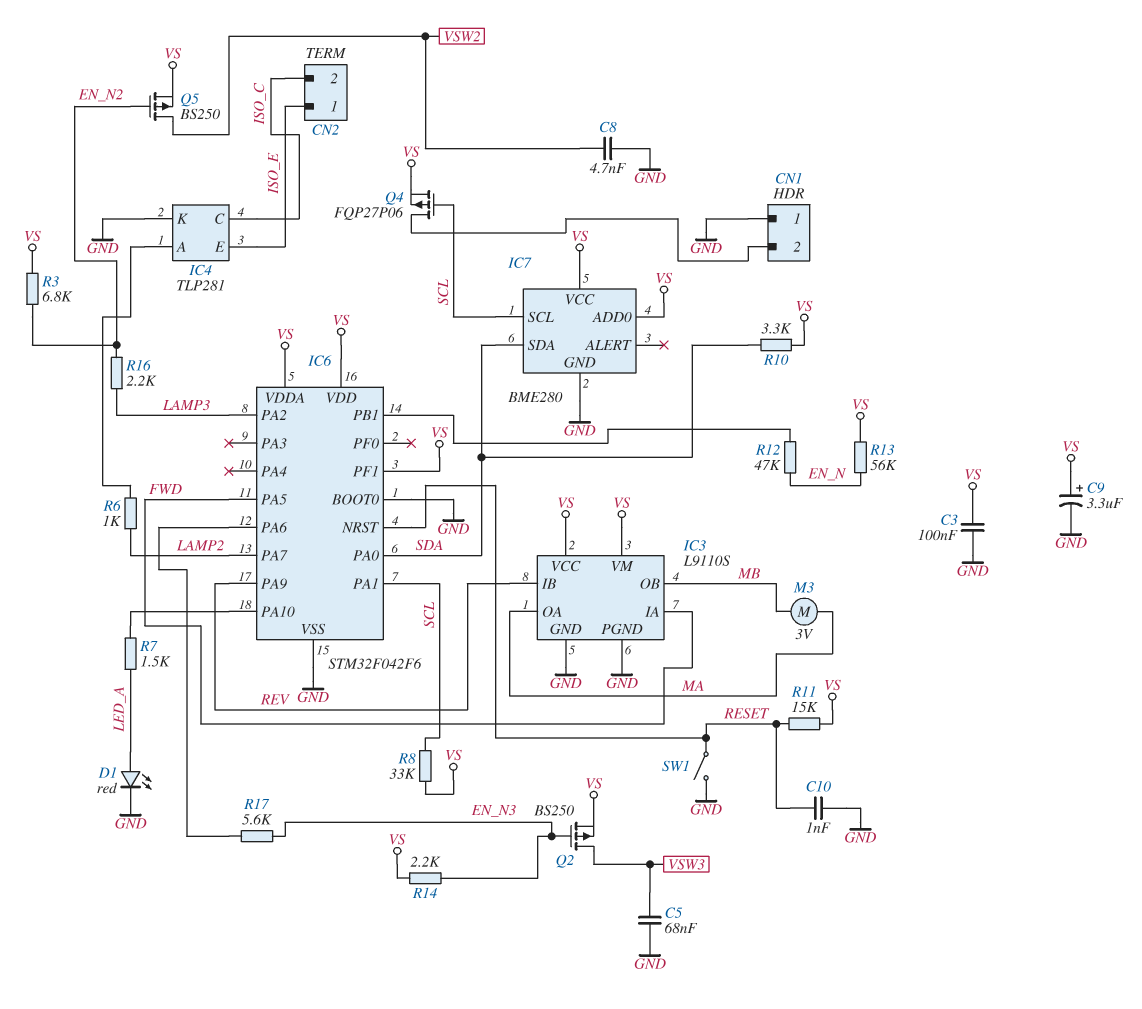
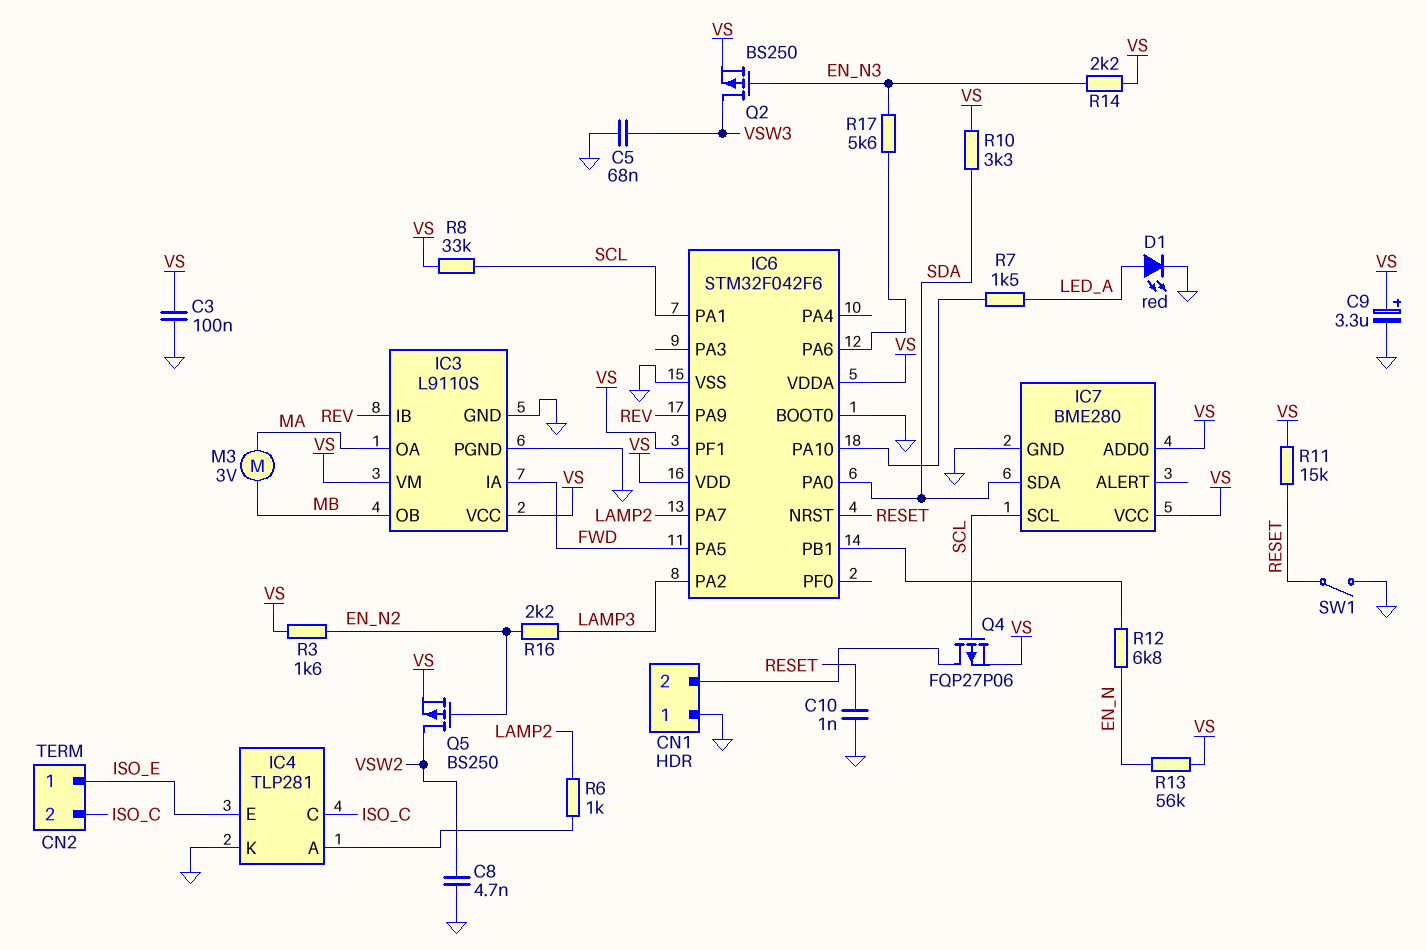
R3: 6.8k (EN_N2, VS) -> 1.6k (EN_N2, VS)
R12: 47k (EN_N, IC6/PB1) -> 6.8k (EN_N, IC6/PB1)

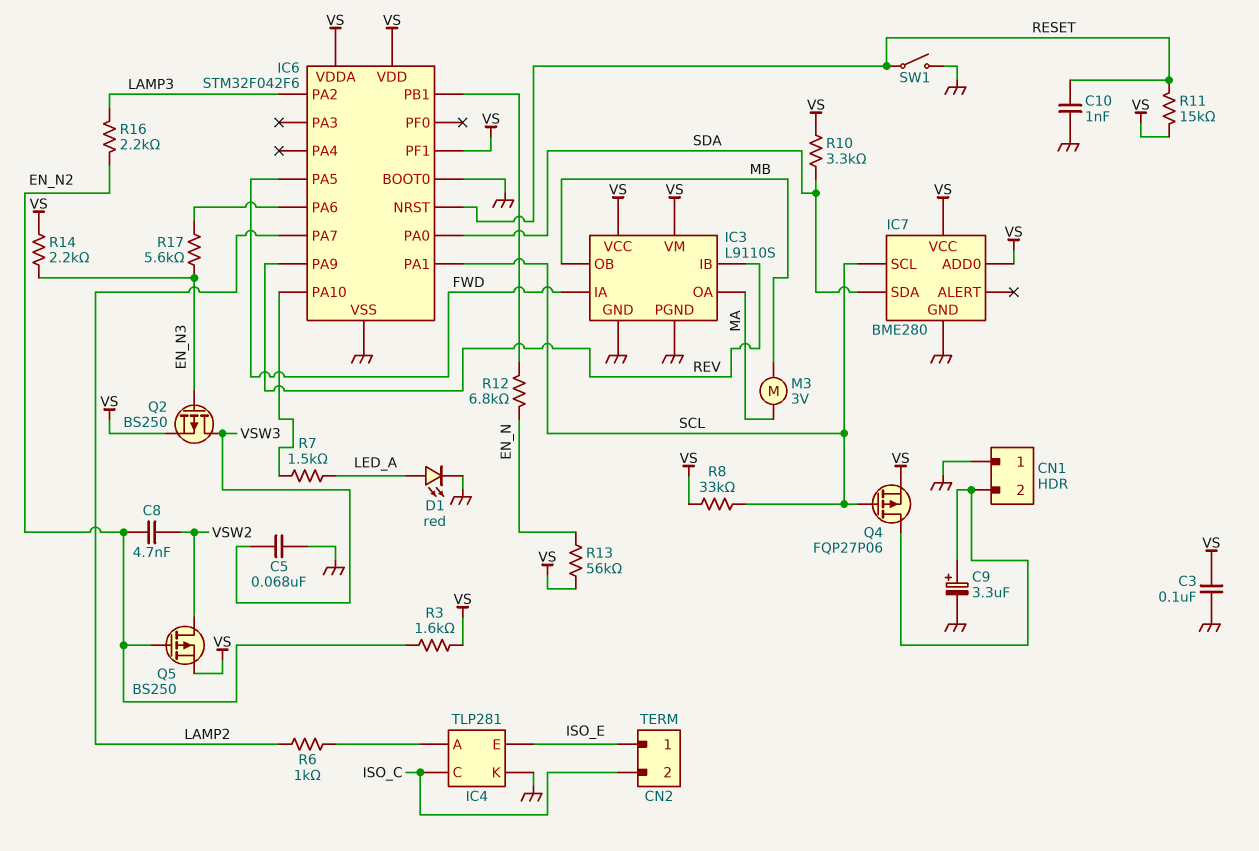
C8: 4.7nF (GND, VSW2) -> 4.7nF (EN_N2, VSW2)
C9: 3.3uF (plus VS, minus GND) -> 3.3uF (plus CN1/2, minus GND)

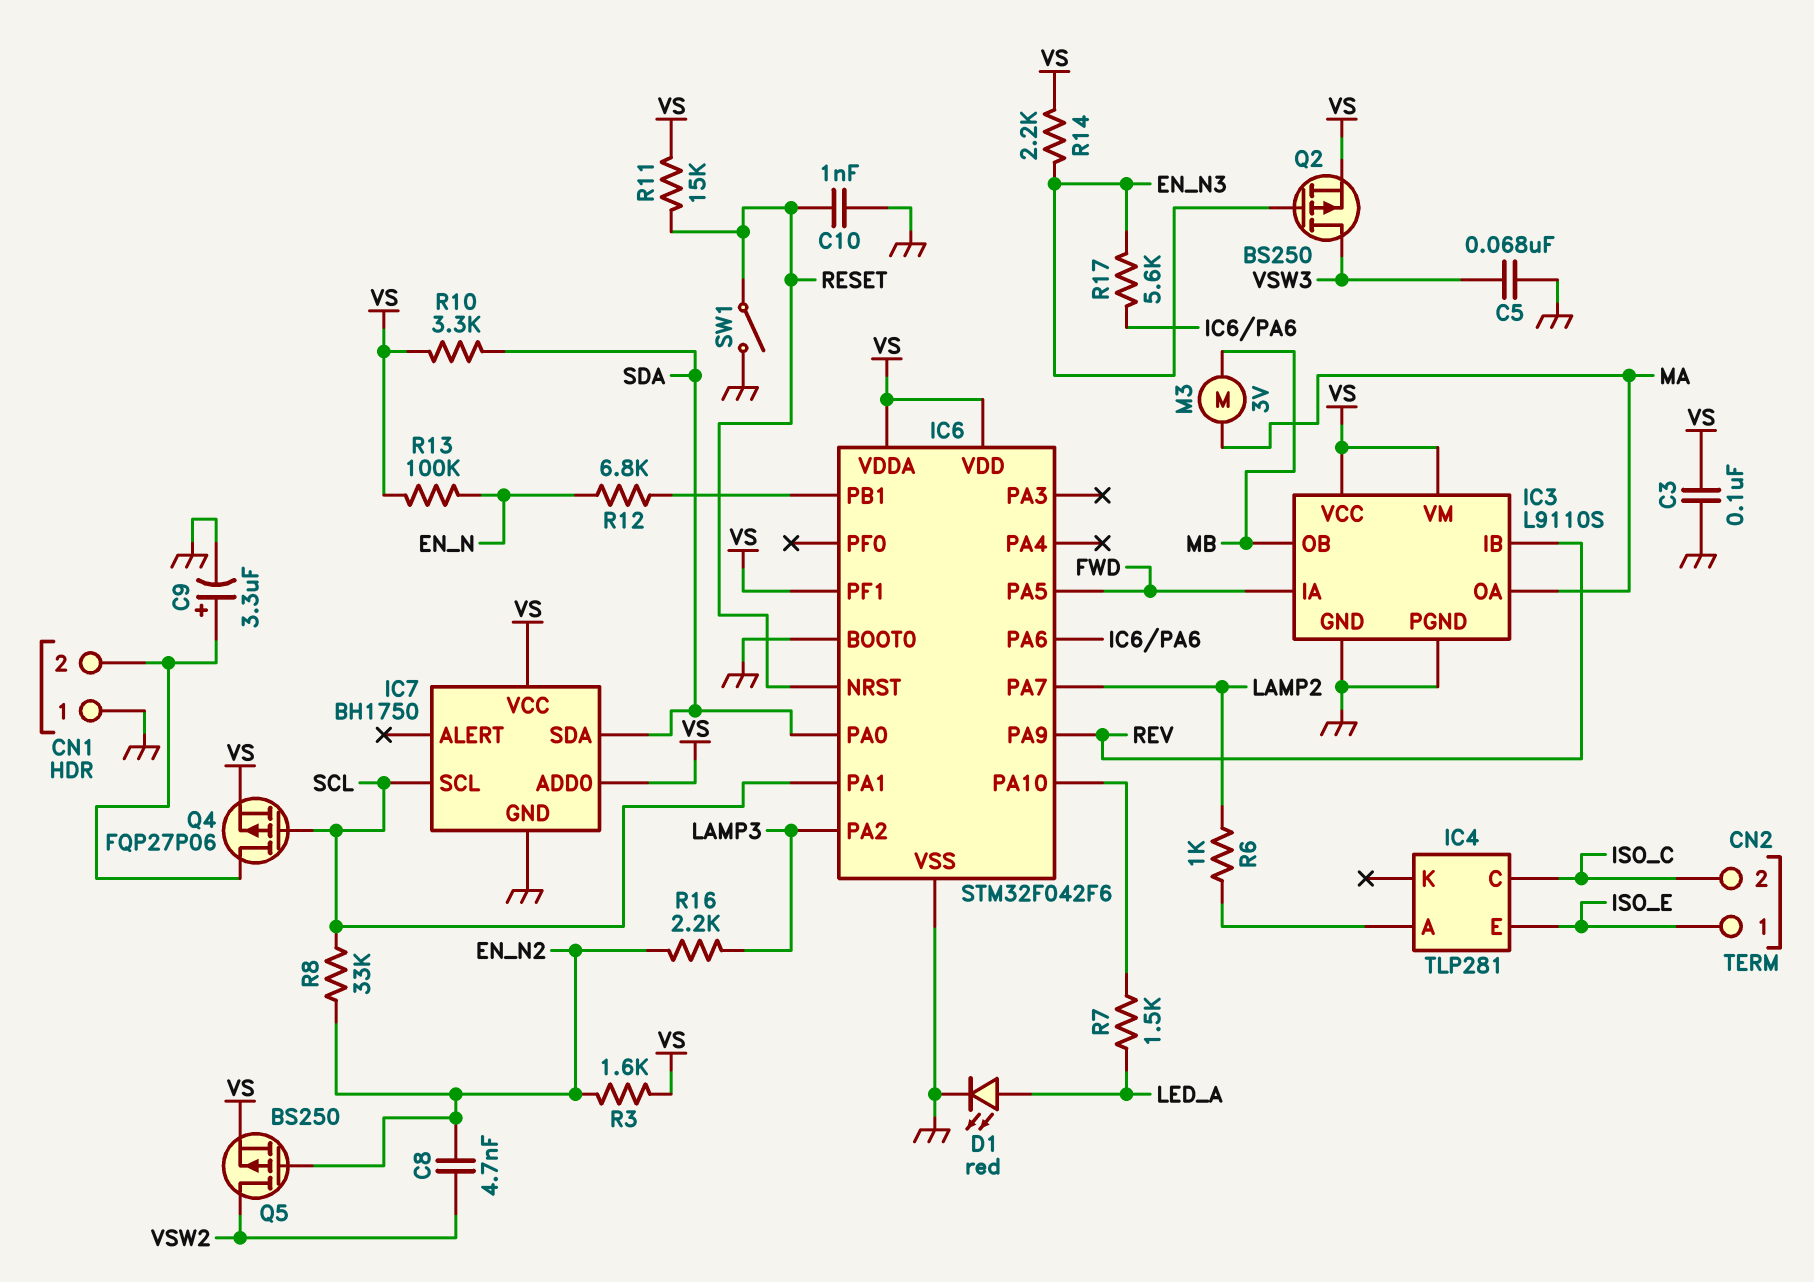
IC4 pin K: GND -> none
IC7: BME280 -> BH1750
R8: 33k (SCL, VS) -> 33k (EN_N2, SCL)
R13: 56k (EN_N, VS) -> 100k (EN_N, VS)

